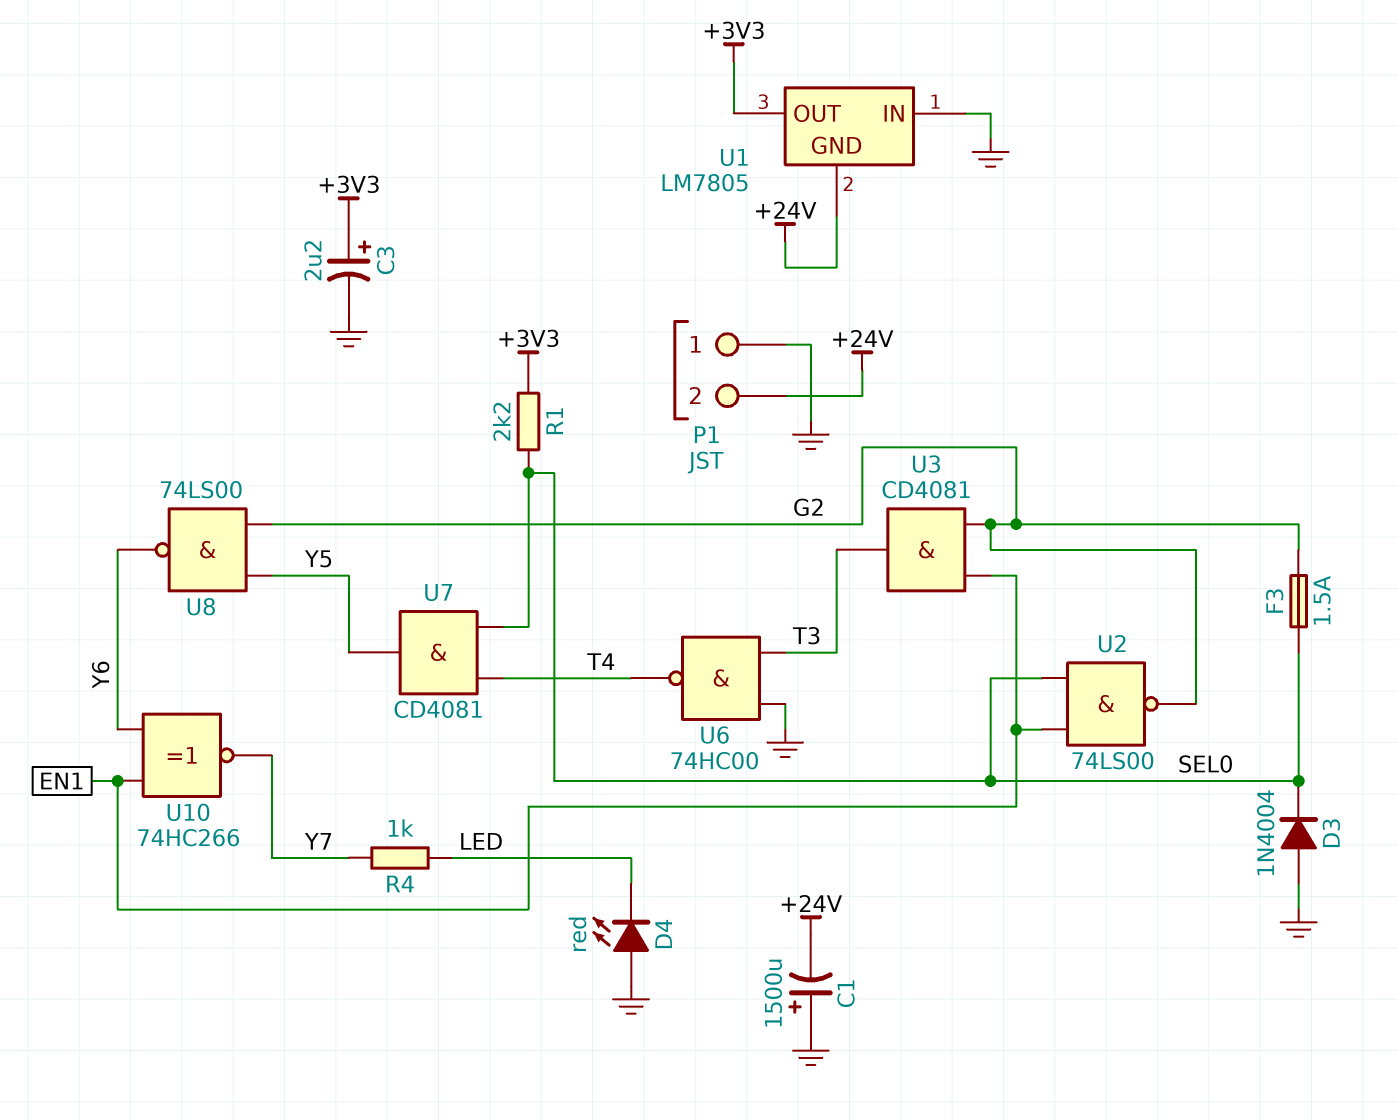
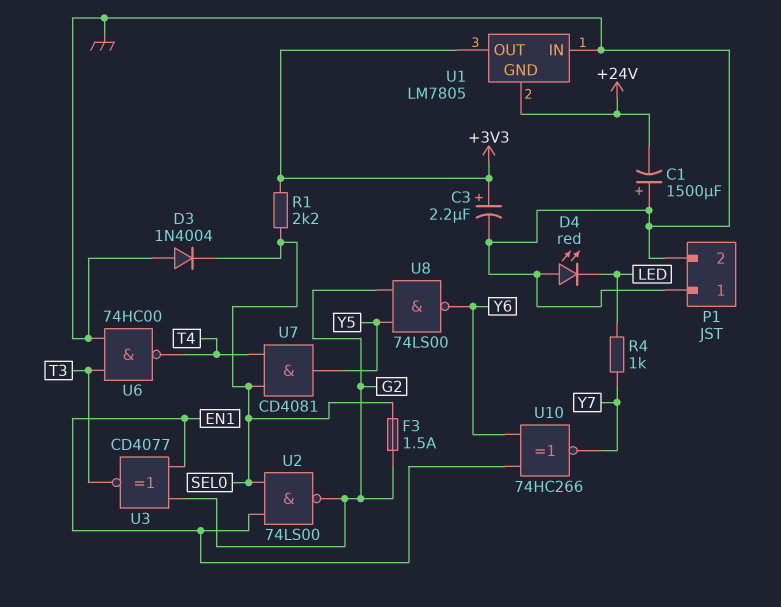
P1 pin 2: +24V -> GND
U3: AND CD4081 (in EN1, in G2, out T3) -> XNOR CD4077 (in EN1, in G2, out T3)

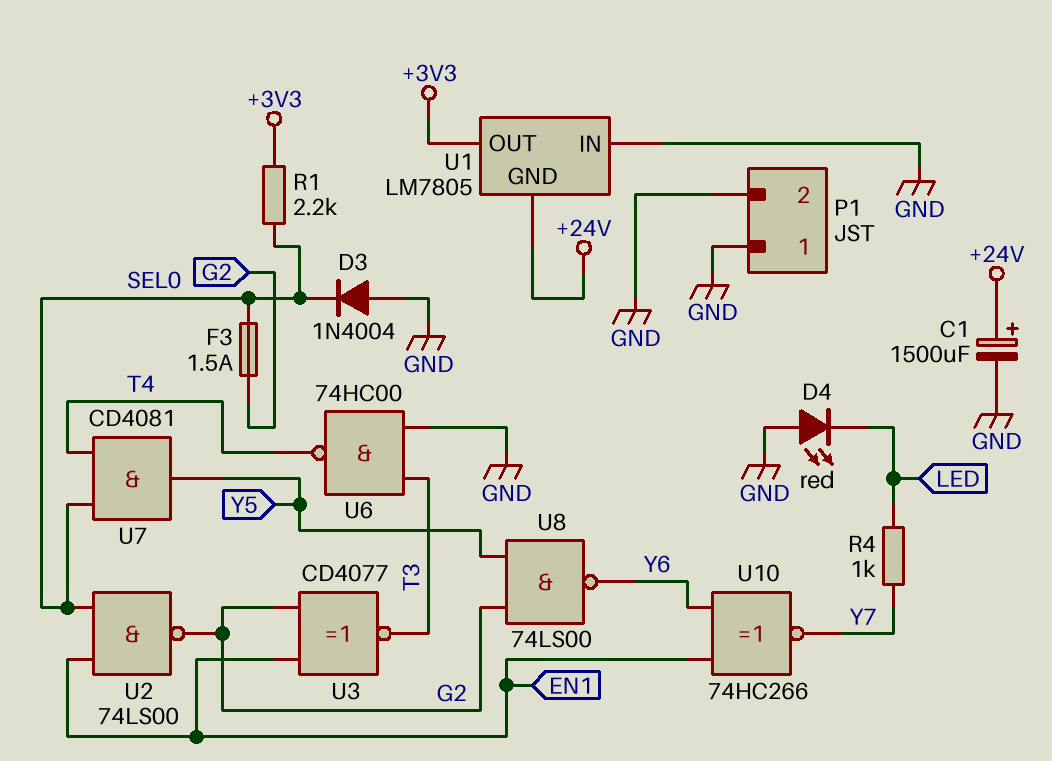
C1: 1500uF (plus GND, minus +24V) -> 1500uF (plus +24V, minus GND)
C3: 2.2uF (plus +3V3, minus GND) -> none

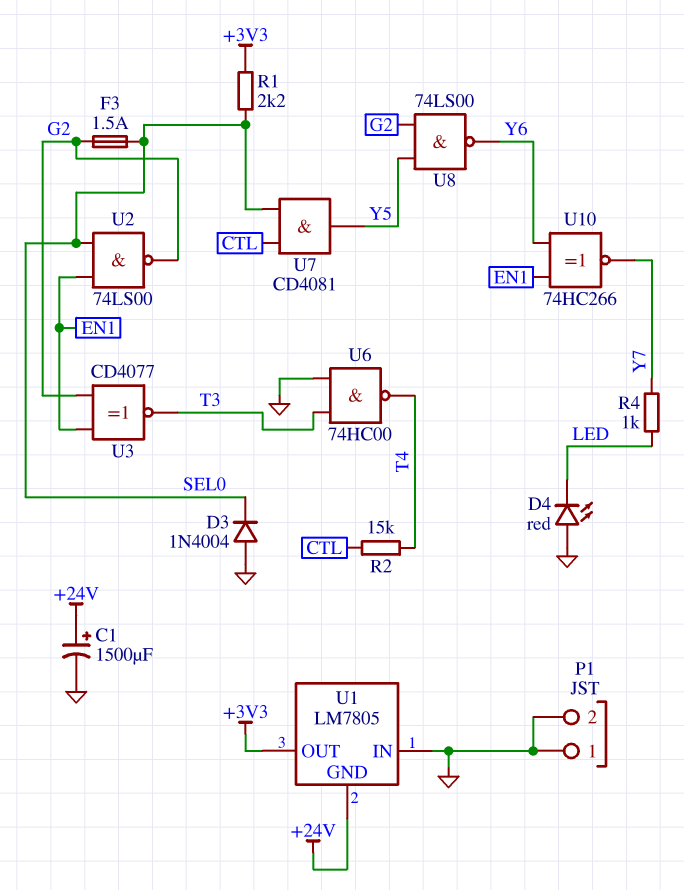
R2: none -> 15k (CTL, T4)
U7: AND CD4081 (in SEL0, in T4, out Y5) -> AND CD4081 (in CTL, in SEL0, out Y5)

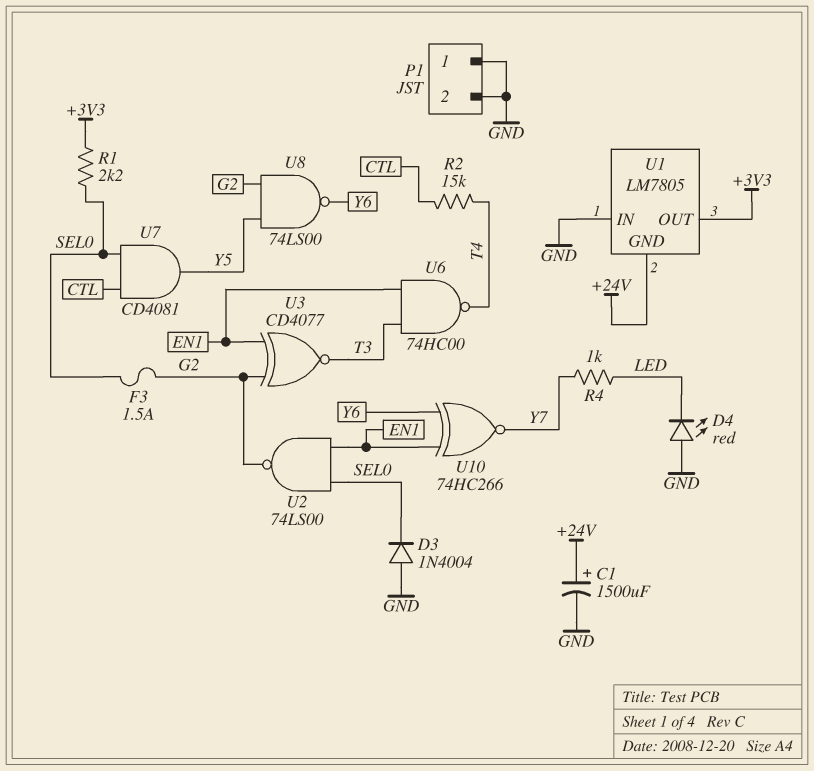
U6: NAND 74HC00 (in GND, in T3, out T4) -> NAND 74HC00 (in EN1, in T3, out T4)

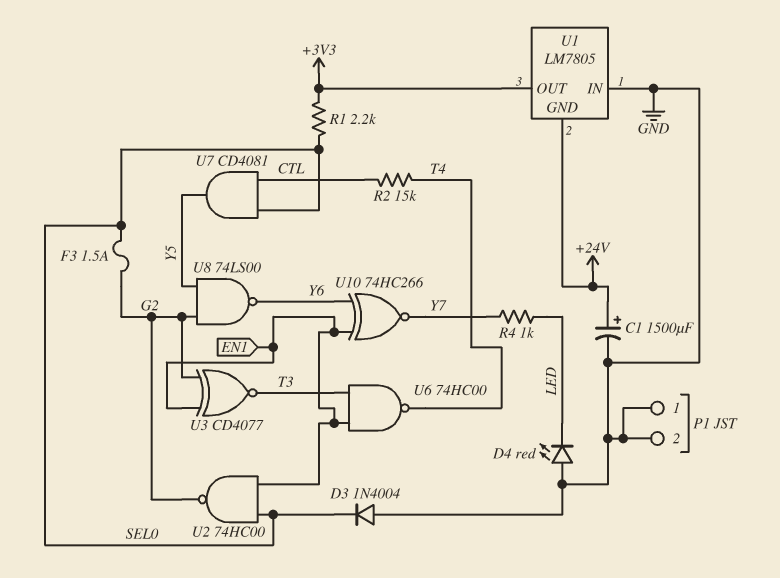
U2: NAND 74LS00 (in EN1, in SEL0, out G2) -> NAND 74HC00 (in EN1, in SEL0, out G2)

